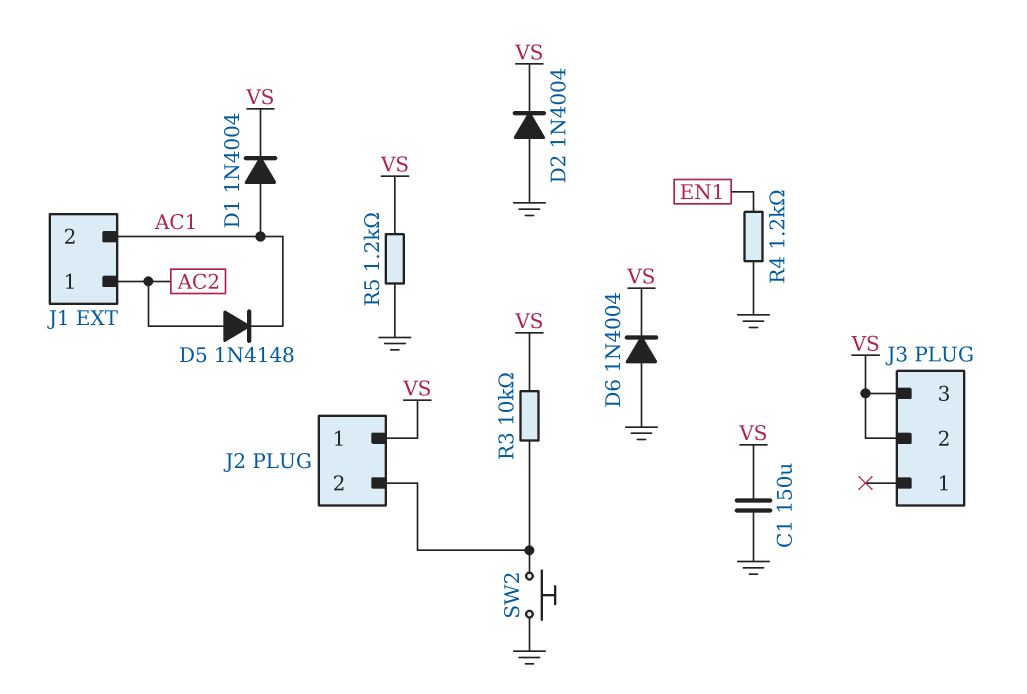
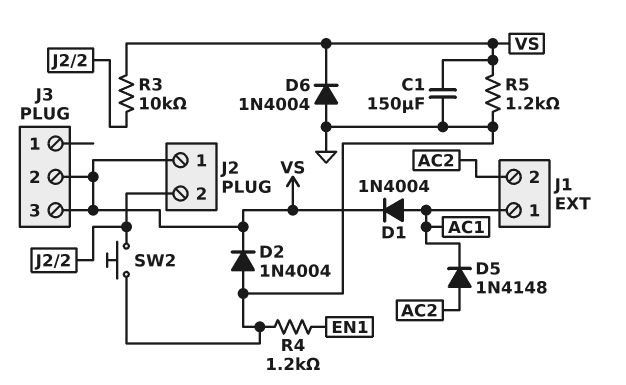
J1 pin 1: AC2 -> AC1
J1 pin 2: AC1 -> AC2

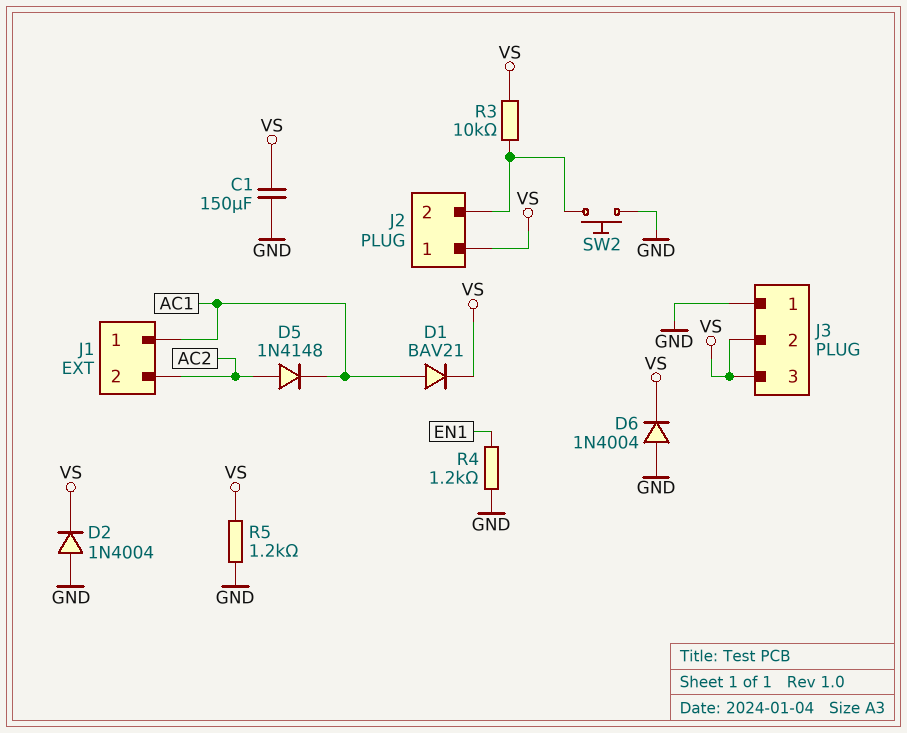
D1: diode 1N4004 (A AC1, K VS) -> diode BAV21 (A AC1, K VS)
J3 pin 1: none -> GND

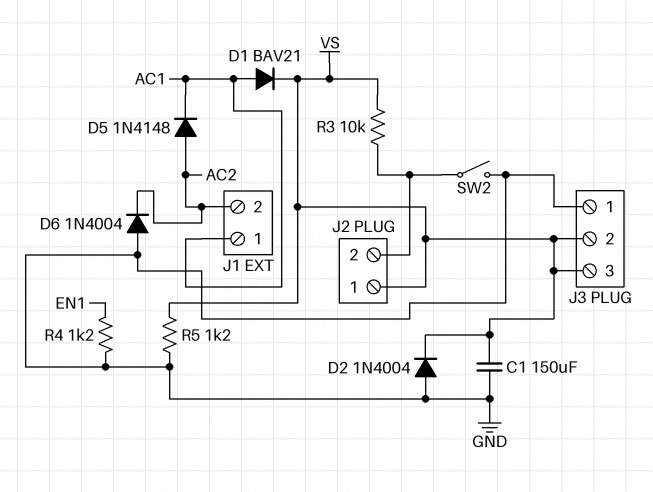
D6: diode 1N4004 (A GND, K VS) -> diode 1N4004 (A GND, K AC2)
SW2: button (GND, J2/2) -> switch (GND, J2/2)

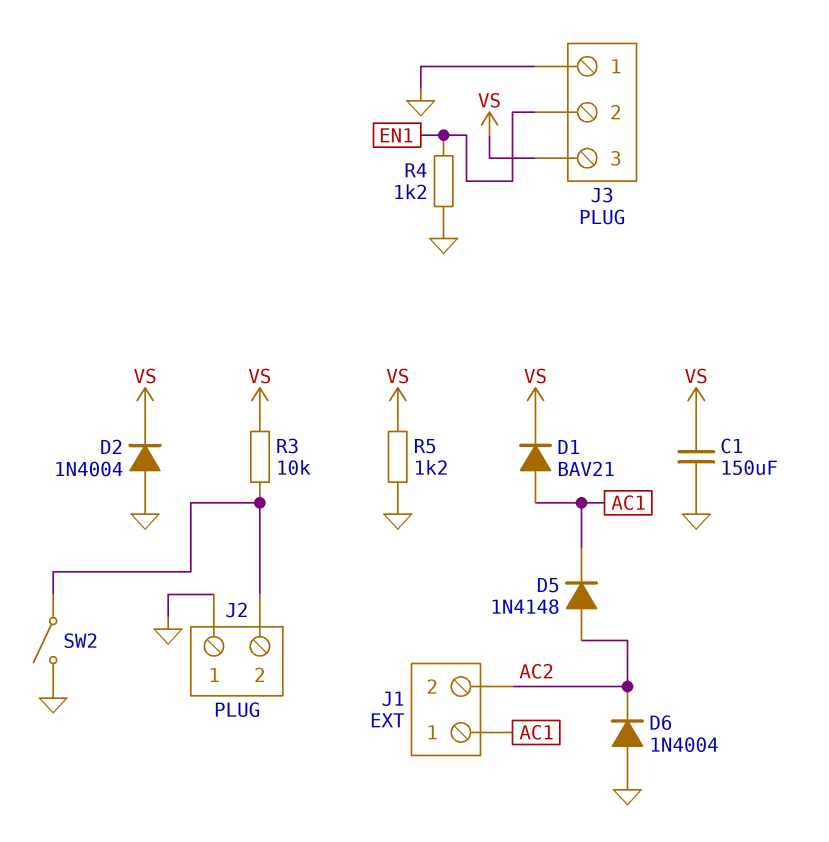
J2 pin 1: VS -> GND
J3 pin 2: VS -> EN1

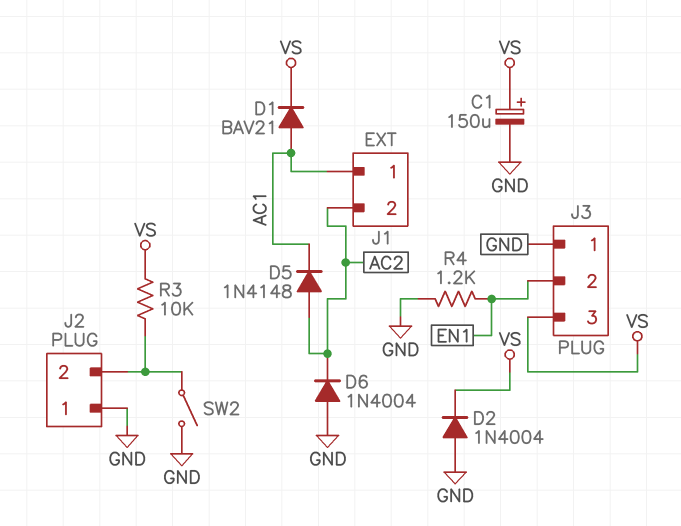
C1: 150uF (GND, VS) -> 150uF (plus VS, minus GND)
R5: 1.2k (GND, VS) -> none

